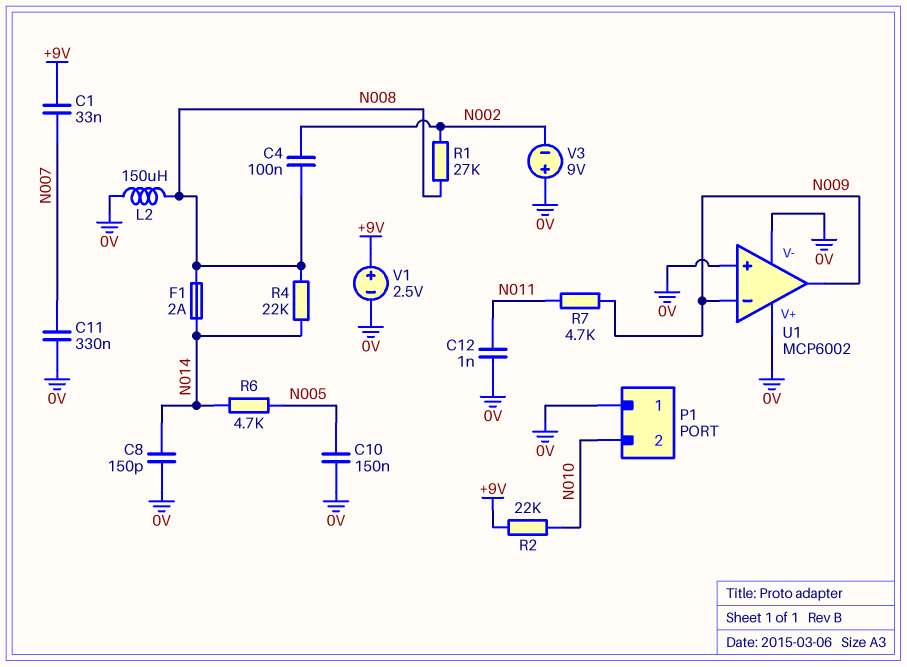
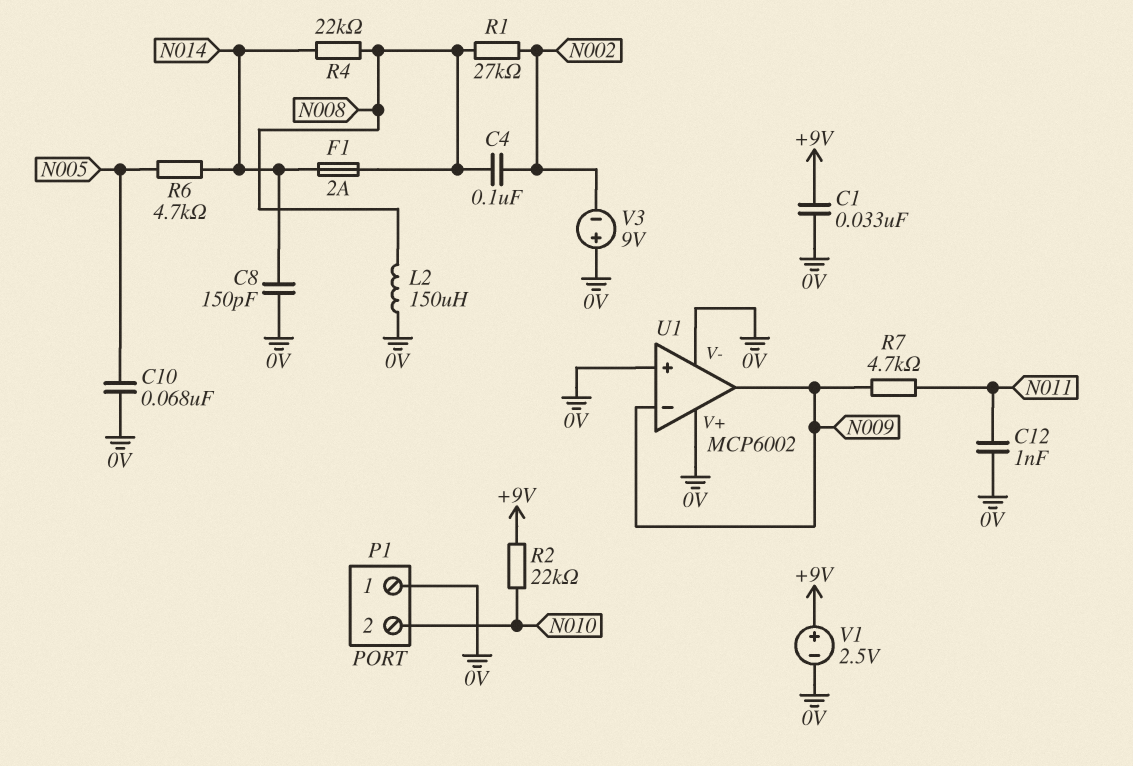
C1: 33nF (+9V, N007) -> 33nF (+9V, 0V)
C10: 150nF (0V, N005) -> 68nF (0V, N005)
C11: 330nF (0V, N007) -> none

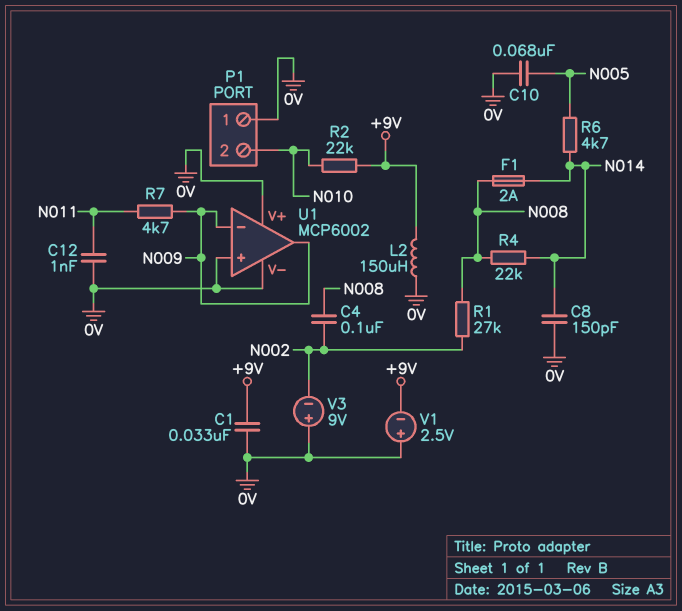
L2: 150uH (0V, N008) -> 150uH (+9V, 0V)
V1: 2.5V (plus +9V, minus 0V) -> 2.5V (plus 0V, minus +9V)

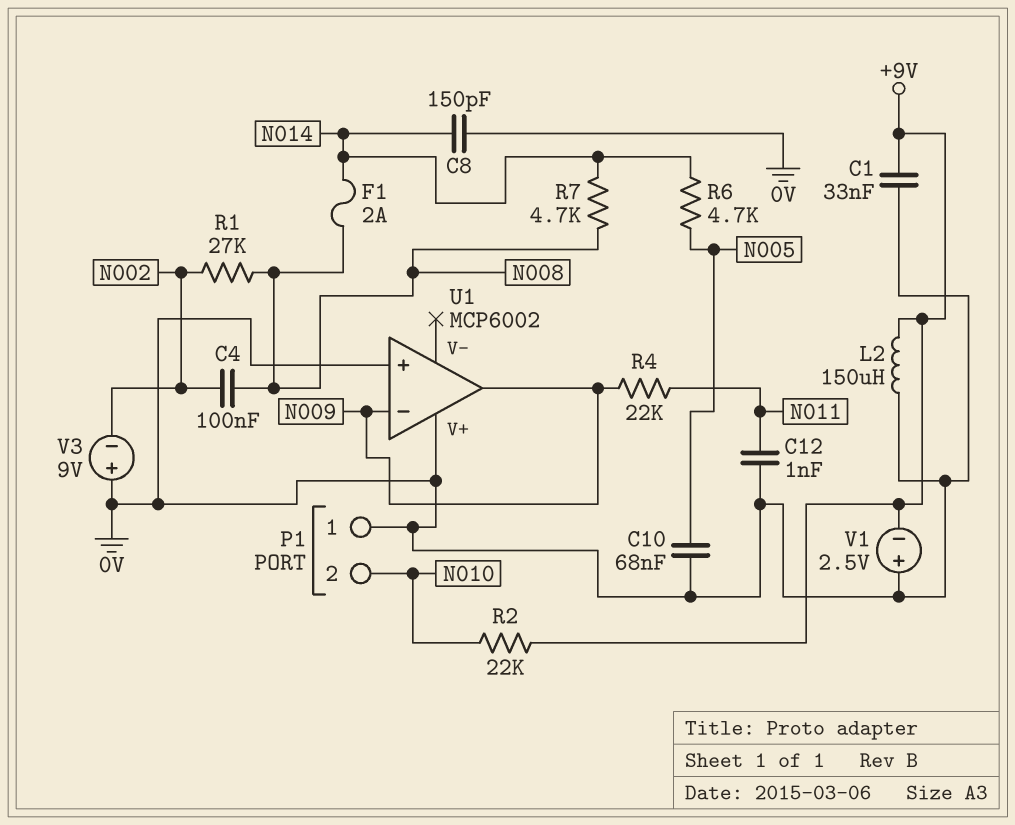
R4: 22k (N008, N014) -> 22k (N009, N011)
R7: 4.7k (N009, N011) -> 4.7k (N008, N014)
U1 pin V-: 0V -> none

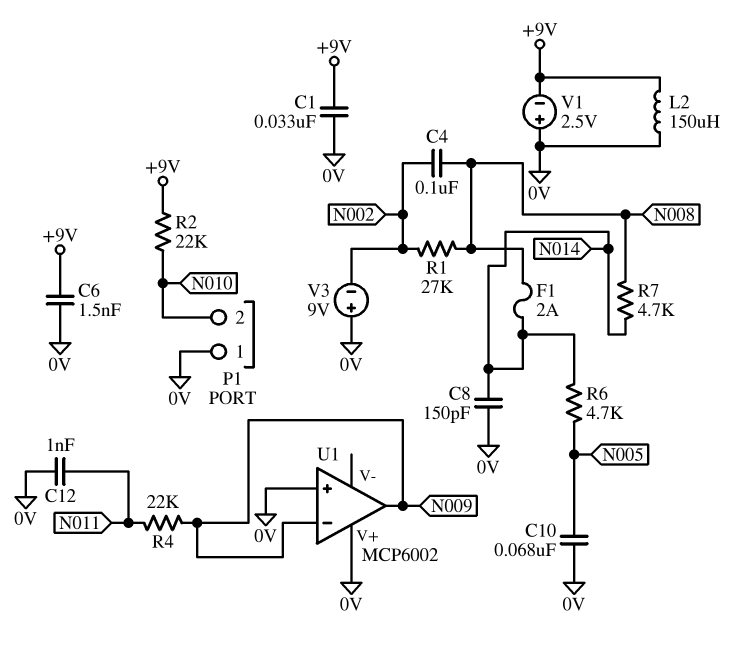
C6: none -> 1.5nF (+9V, 0V)

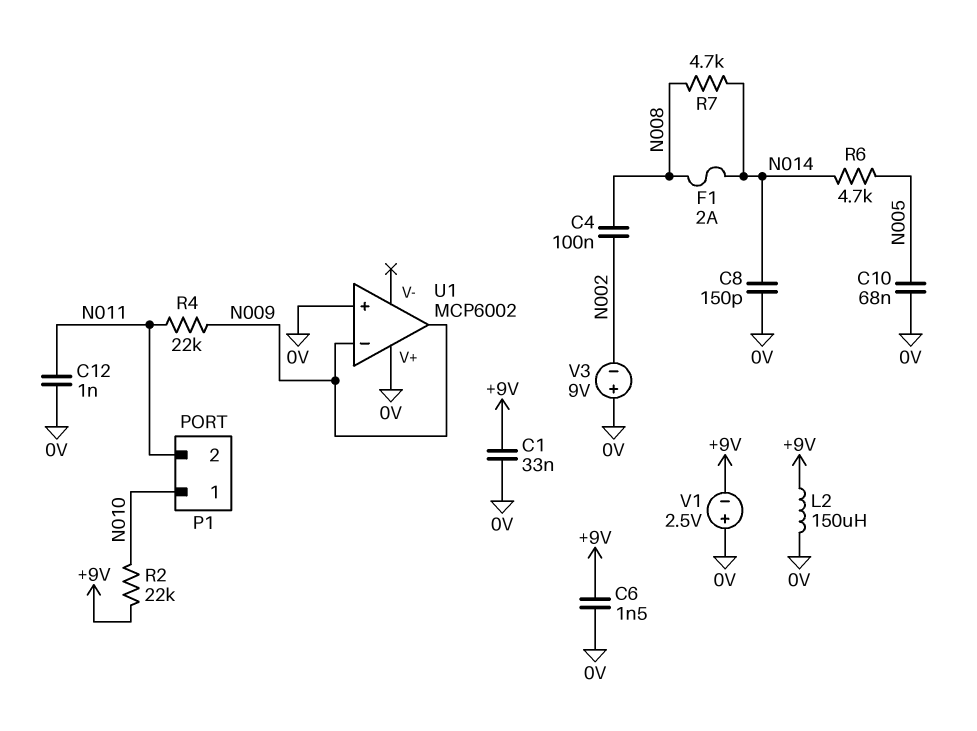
P1 pin 1: 0V -> N010
P1 pin 2: N010 -> N011
R1: 27k (N002, N008) -> none

